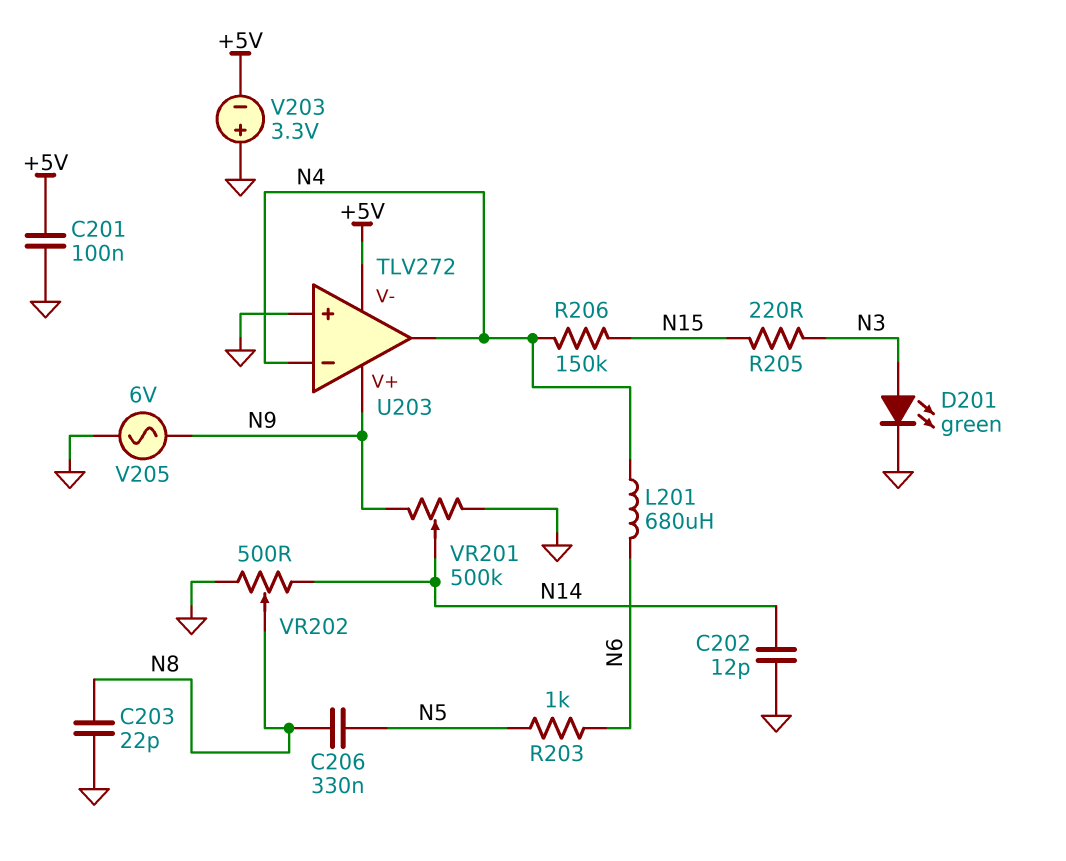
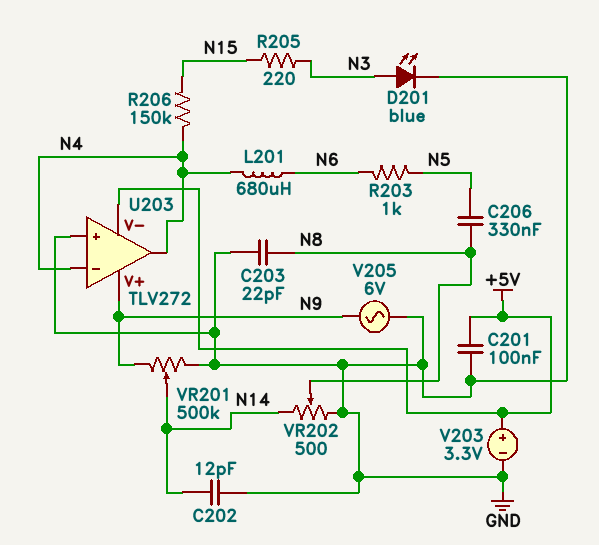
D201: LED green (A N3, K GND) -> LED blue (A N3, K GND)
V203: 3.3V (plus GND, minus +5V) -> 3.3V (plus +5V, minus GND)

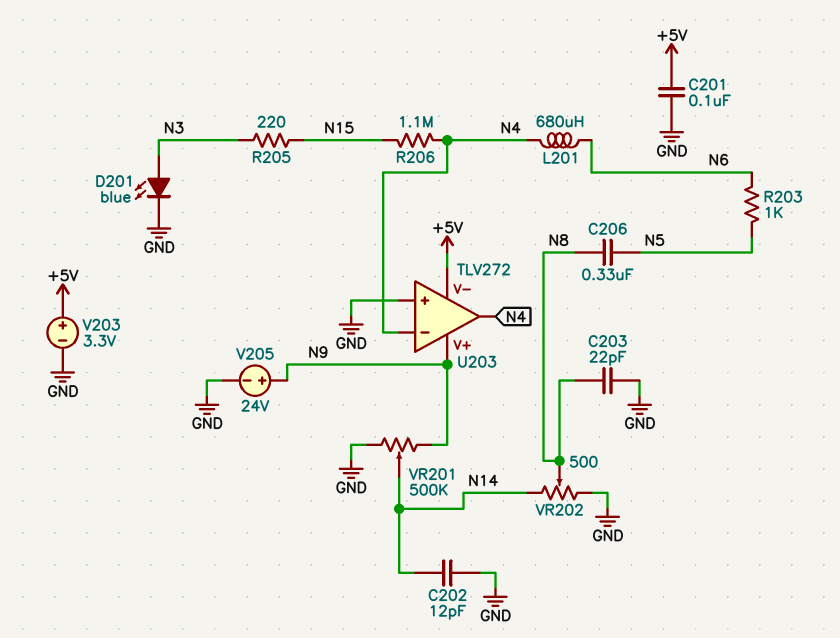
R206: 150k (N4, N15) -> 1.1M (N4, N15)
V205: AC 6V (GND, N9) -> 24V (plus N9, minus GND)

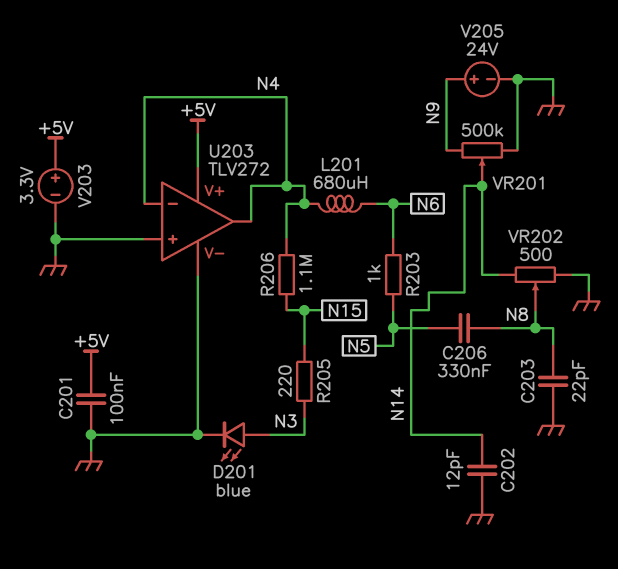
U203 pin V+: N9 -> +5V
U203 pin V-: +5V -> GND

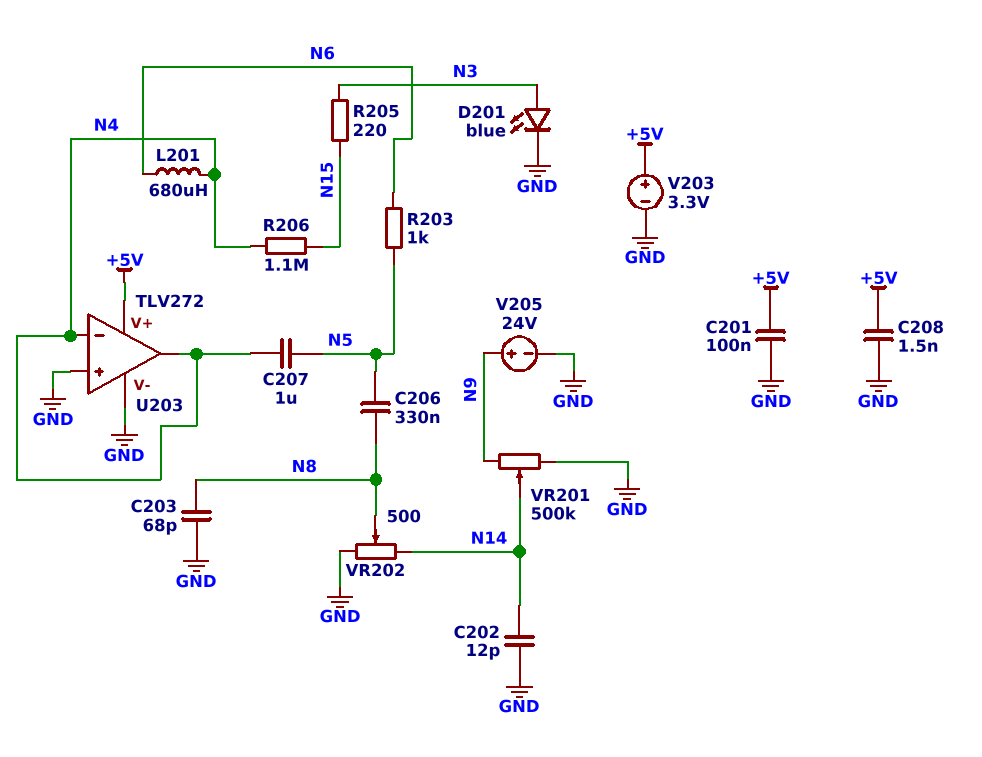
C203: 22pF (GND, N8) -> 68pF (GND, N8)
C207: none -> 1uF (N4, N5)
C208: none -> 1.5nF (+5V, GND)

